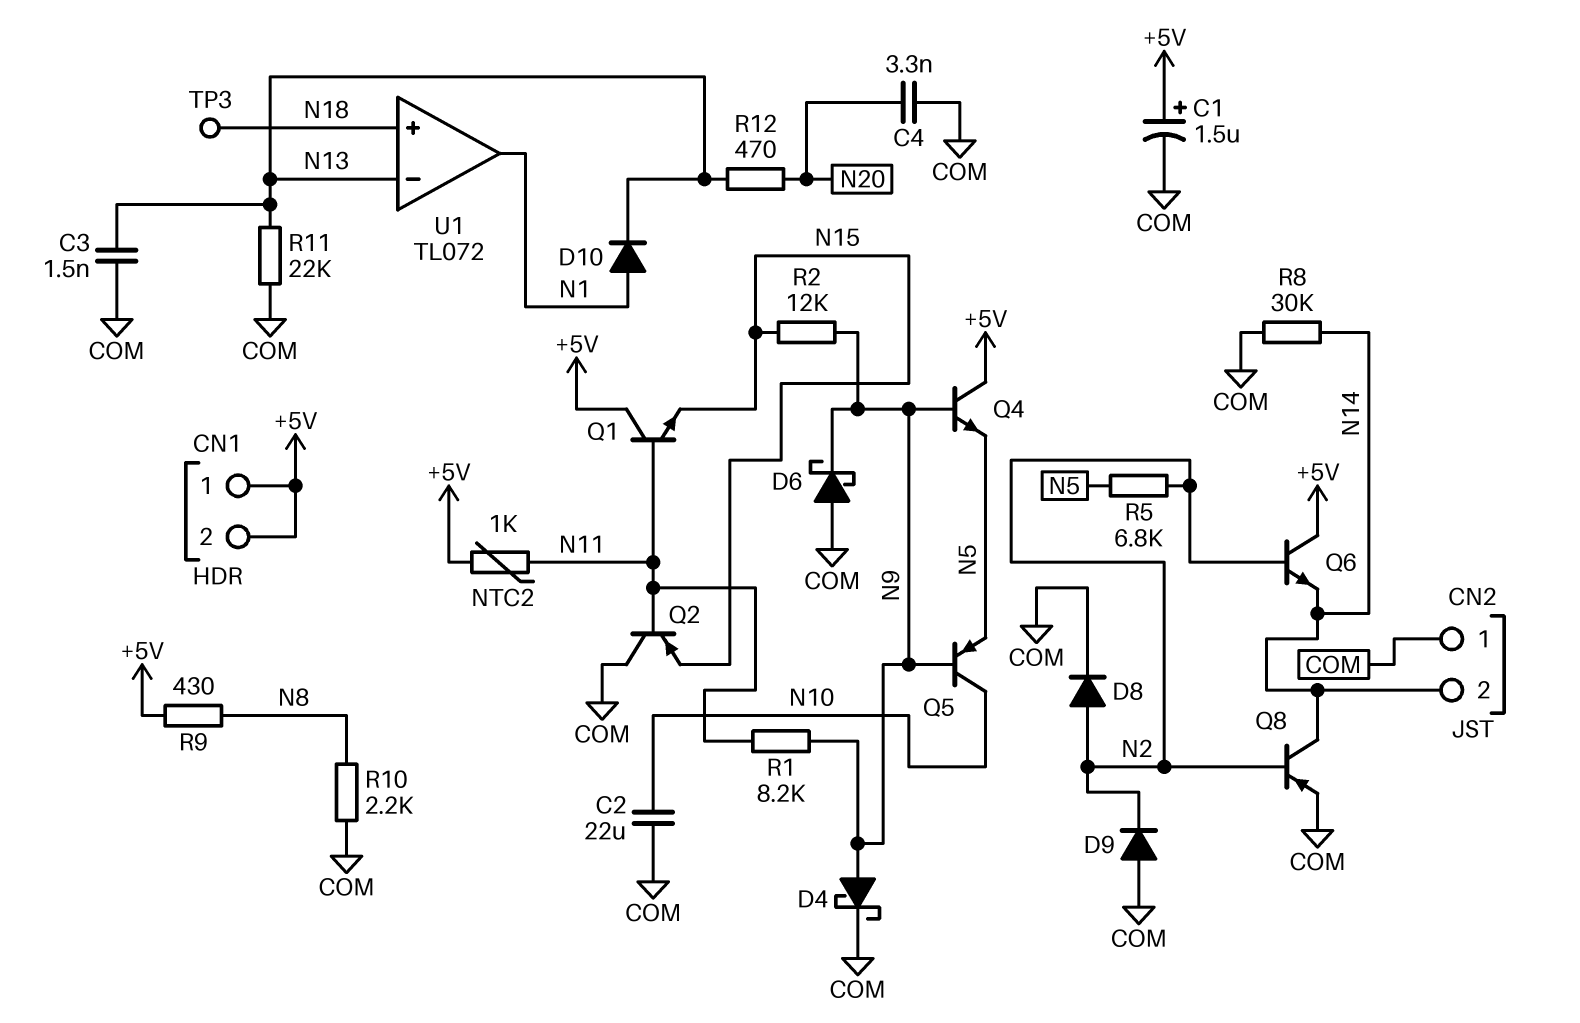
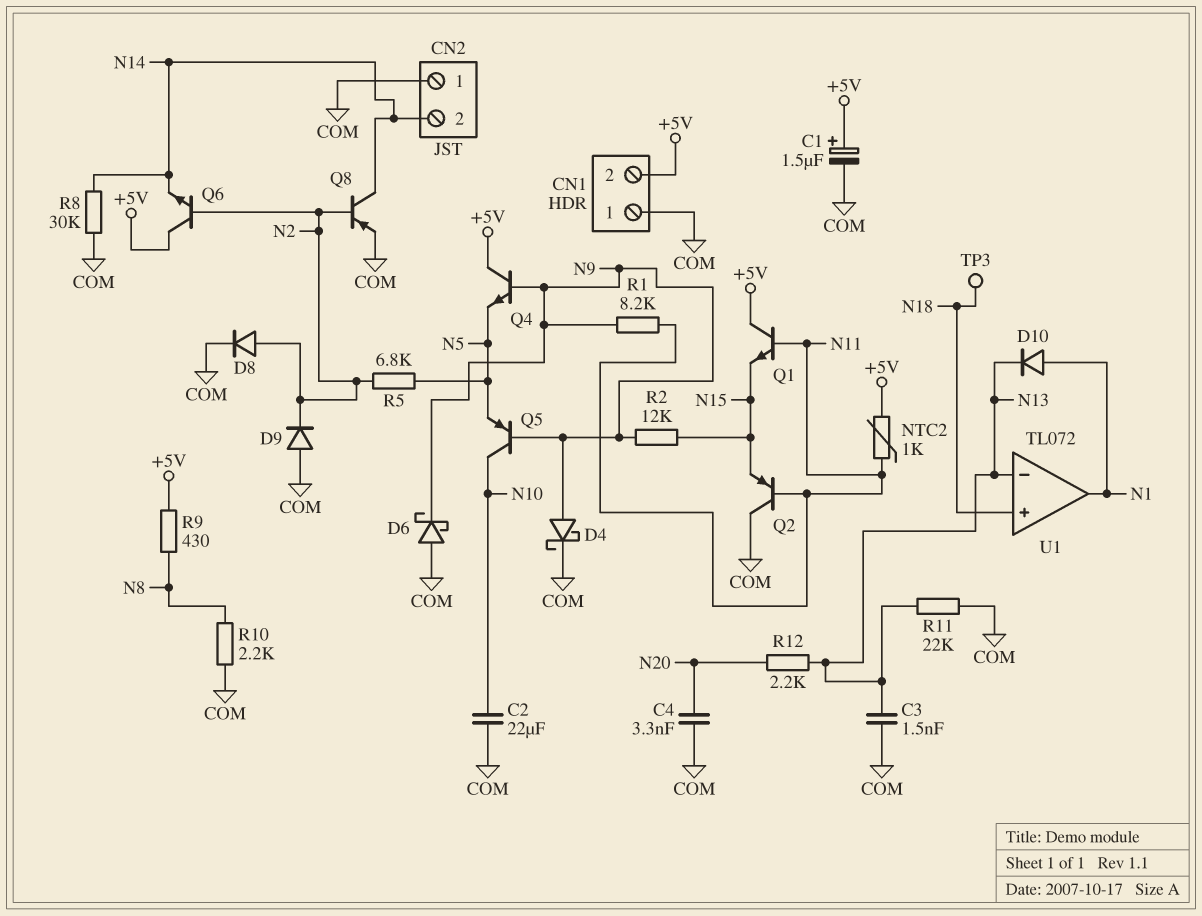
CN1 pin 1: +5V -> COM
R12: 470 (N13, N20) -> 2.2k (N13, N20)

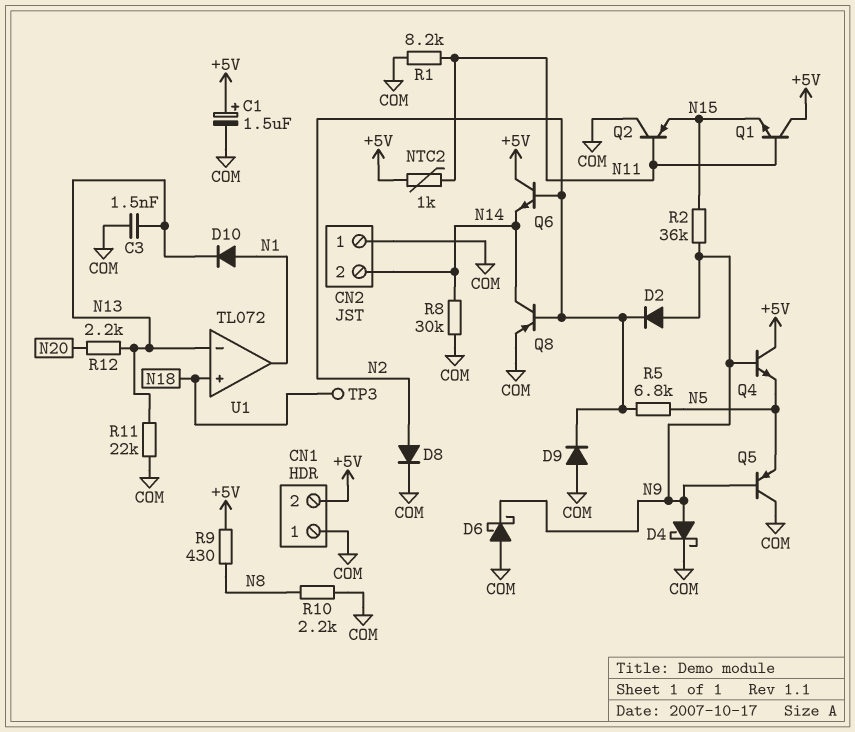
C2: 22uF (COM, N10) -> none
C4: 3.3nF (COM, N20) -> none
D2: none -> diode (A N9, K N2)
Q5: PNP (B N9, C N10, E N5) -> PNP (B N9, C COM, E N5)
R1: 8.2k (N9, N11) -> 8.2k (COM, N11)
R2: 12k (N9, N15) -> 36k (N9, N15)

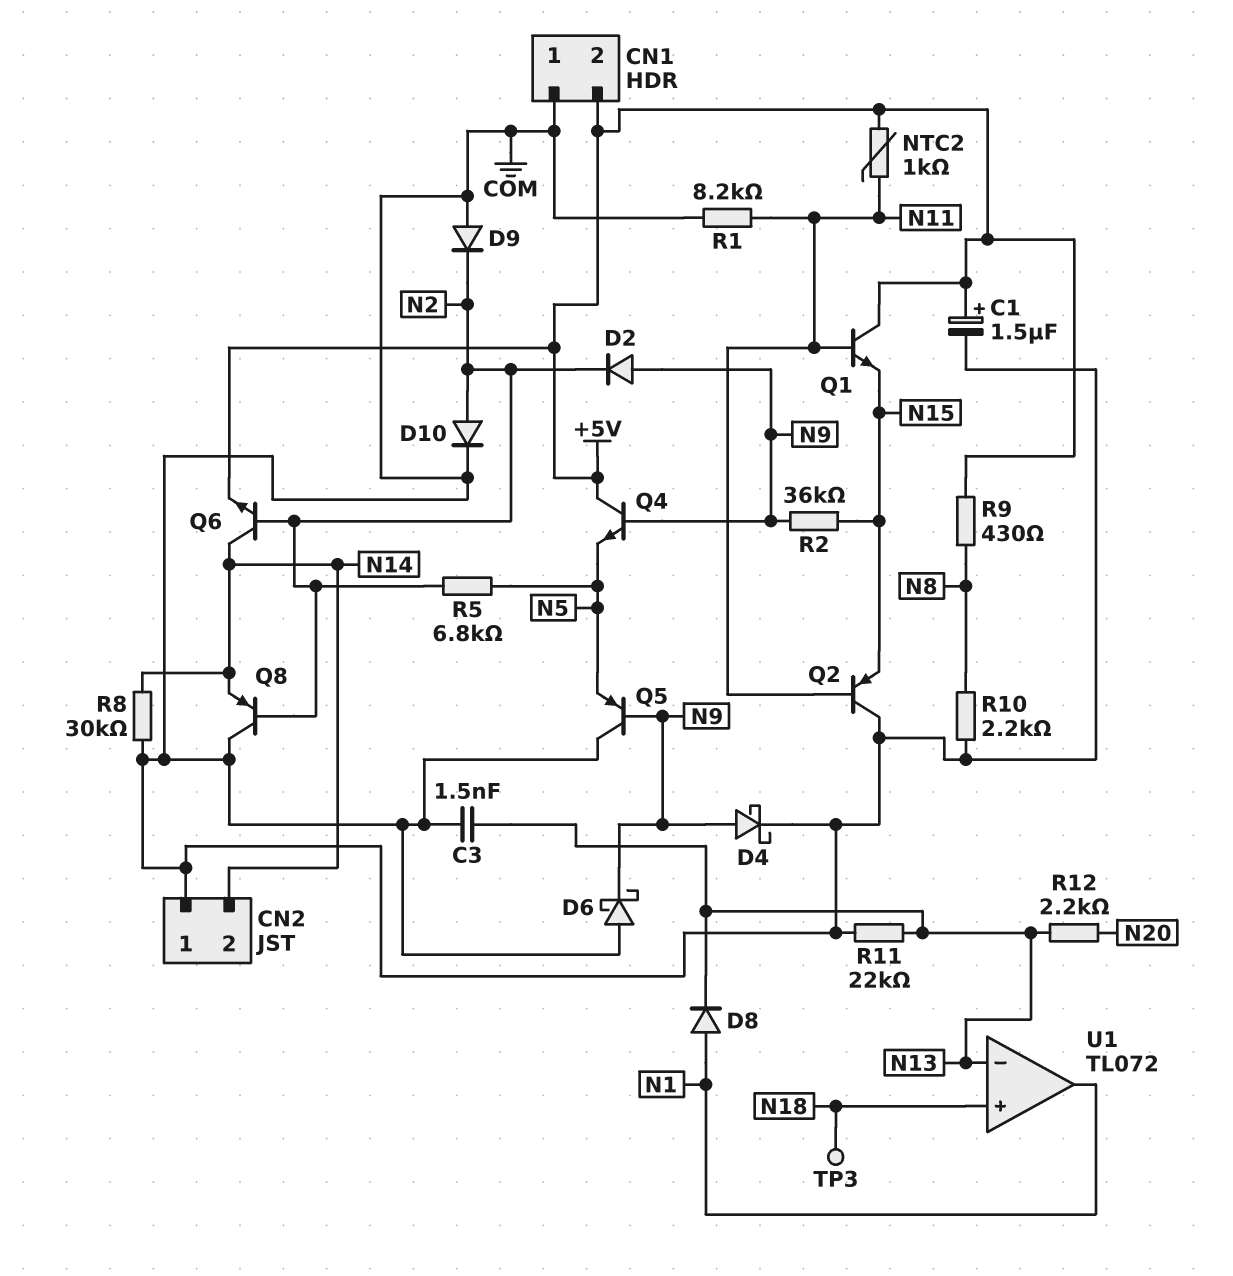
D8: diode (A N2, K COM) -> diode (A N1, K N13)
D10: diode (A N1, K N13) -> diode (A N2, K COM)
Q6: NPN (B N2, C +5V, E N14) -> NPN (B N2, C N14, E +5V)
Q8: PNP (B N2, C N14, E COM) -> PNP (B N2, C COM, E N14)

